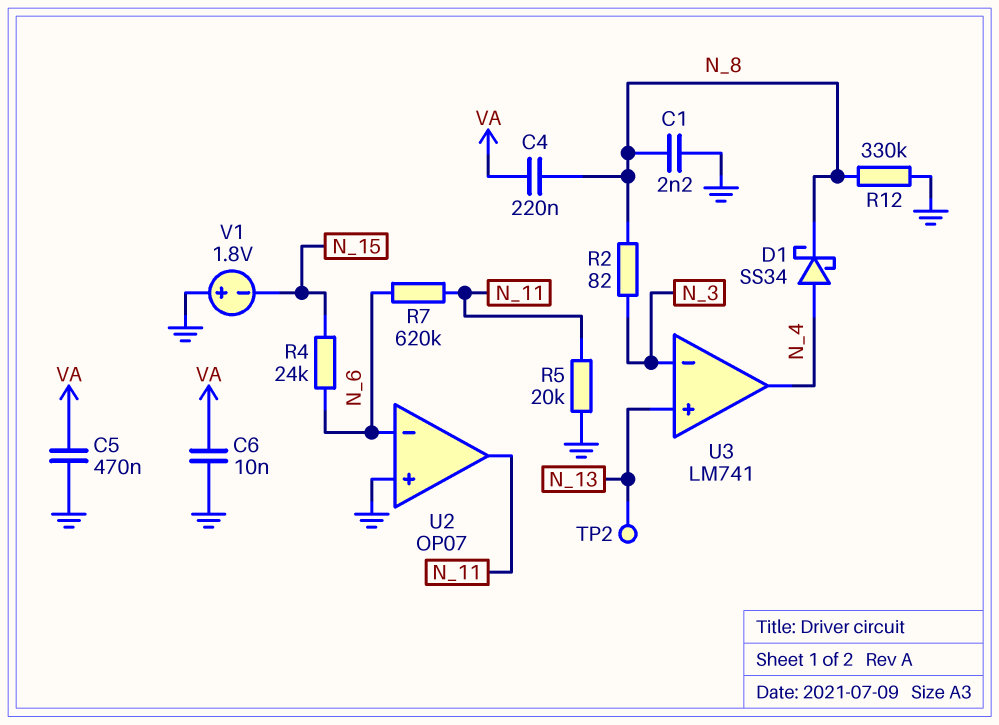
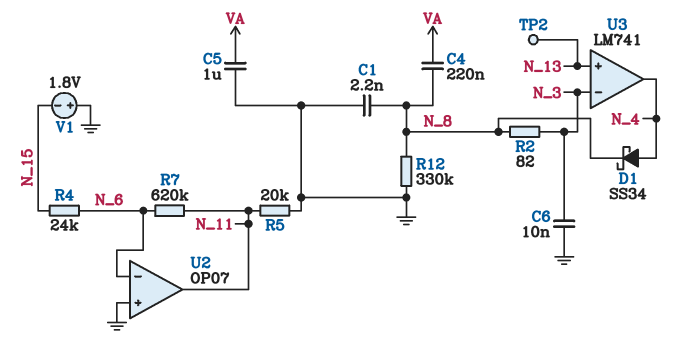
C5: 470nF (GND, VA) -> 1uF (GND, VA)
C6: 10nF (GND, VA) -> 10nF (GND, N_3)

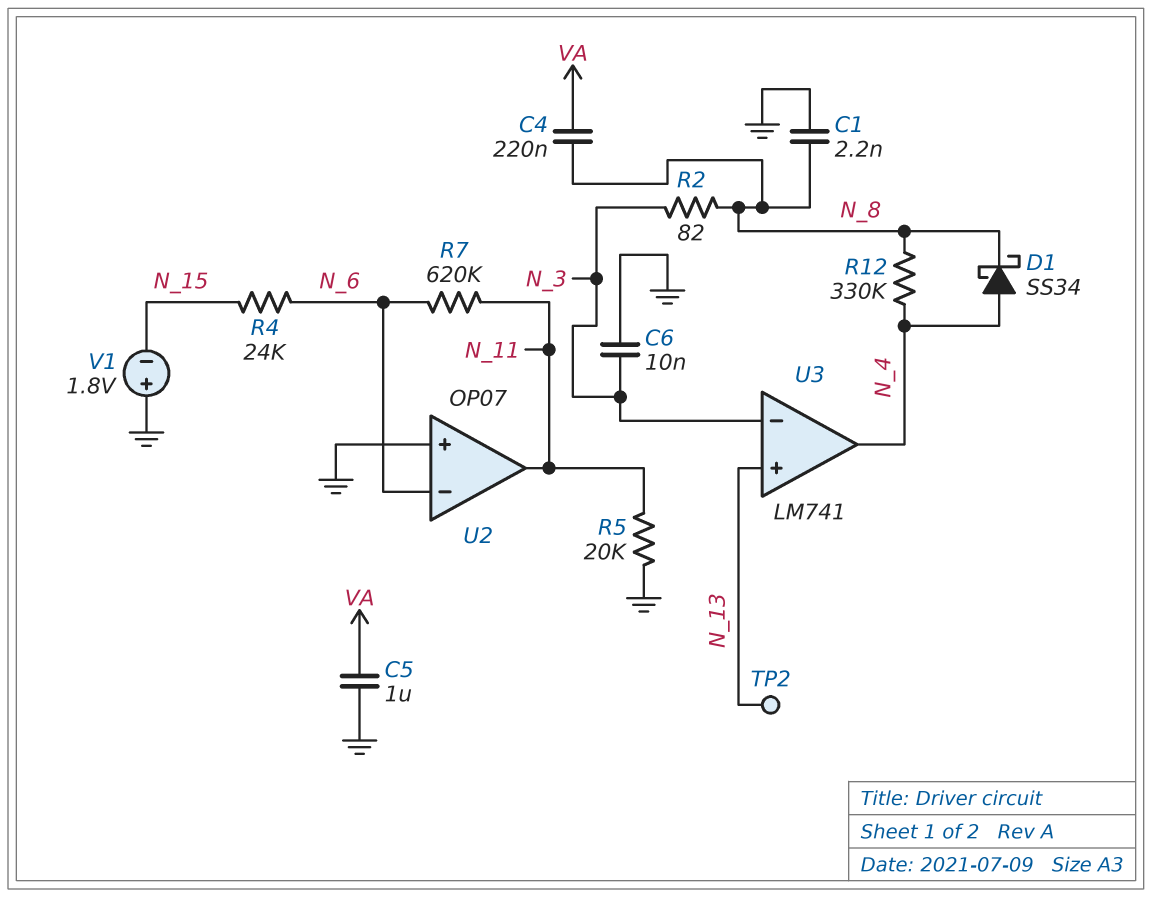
R12: 330k (GND, N_8) -> 330k (N_4, N_8)

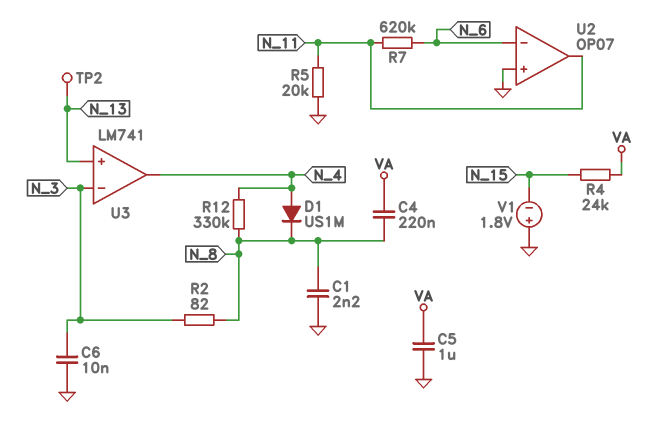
D1: schottky SS34 (A N_4, K N_8) -> diode US1M (A N_4, K N_8)
R4: 24k (N_6, N_15) -> 24k (N_15, VA)

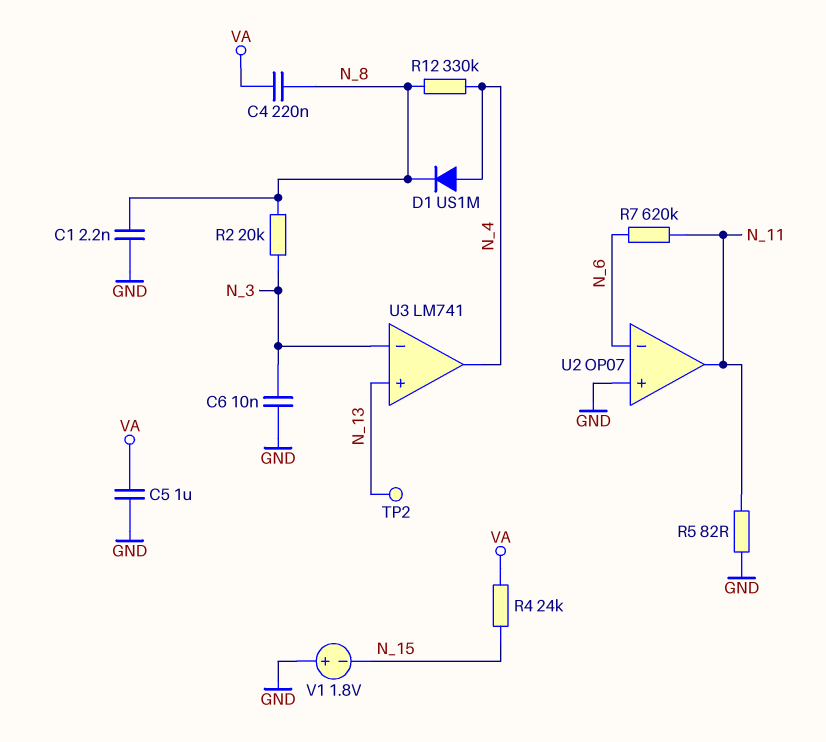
R2: 82 (N_3, N_8) -> 20k (N_3, N_8)
R5: 20k (GND, N_11) -> 82 (GND, N_11)

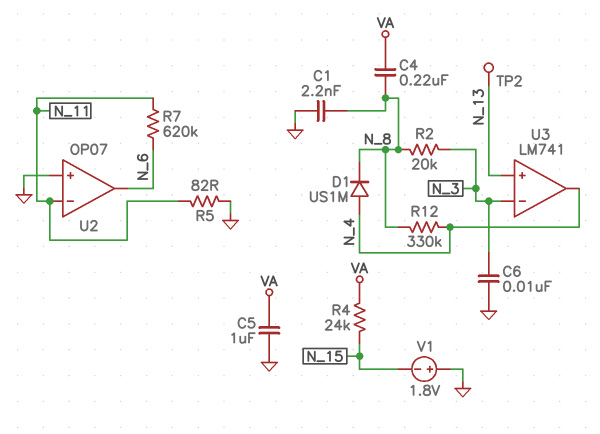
U2 pin in-: N_6 -> N_11
U2 pin out: N_11 -> N_6

